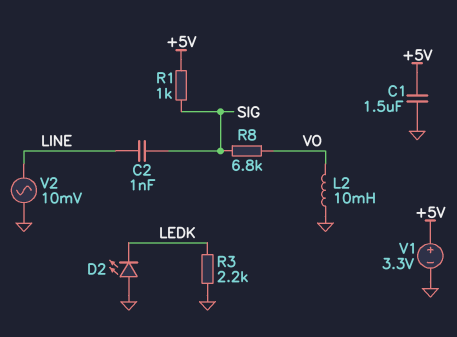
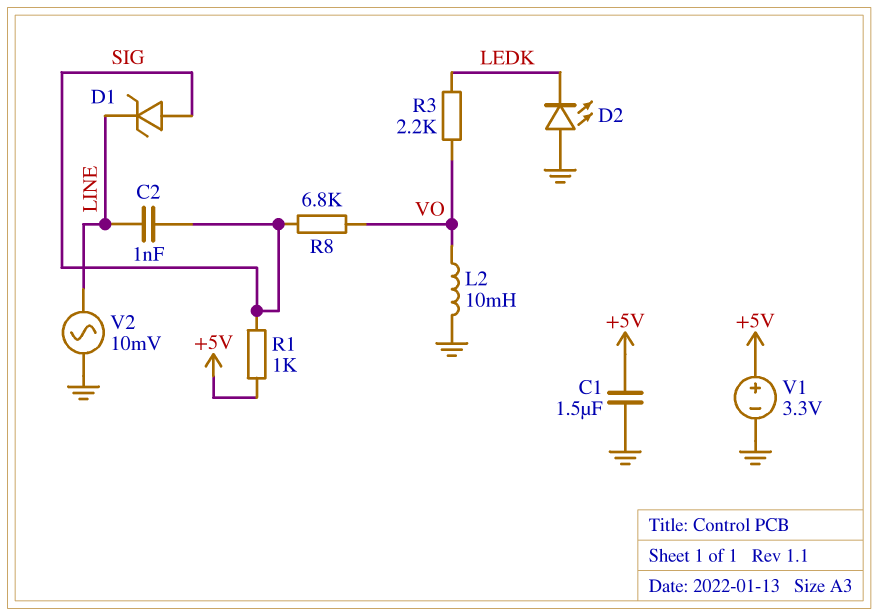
D1: none -> zener (A SIG, K LINE)
R3: 2.2k (GND, LEDK) -> 2.2k (LEDK, VO)

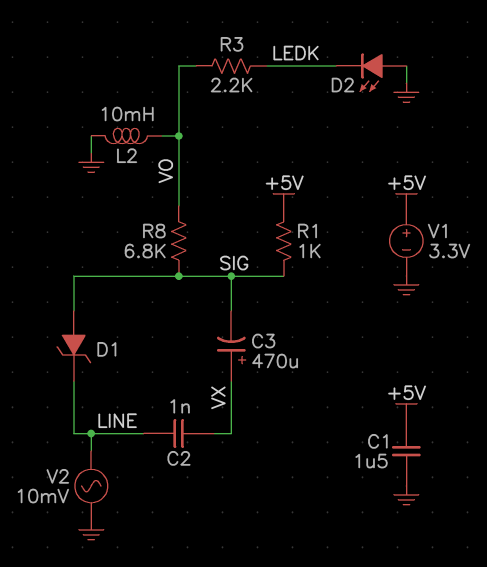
C2: 1nF (LINE, SIG) -> 1nF (LINE, VX)
C3: none -> 470uF (plus VX, minus SIG)

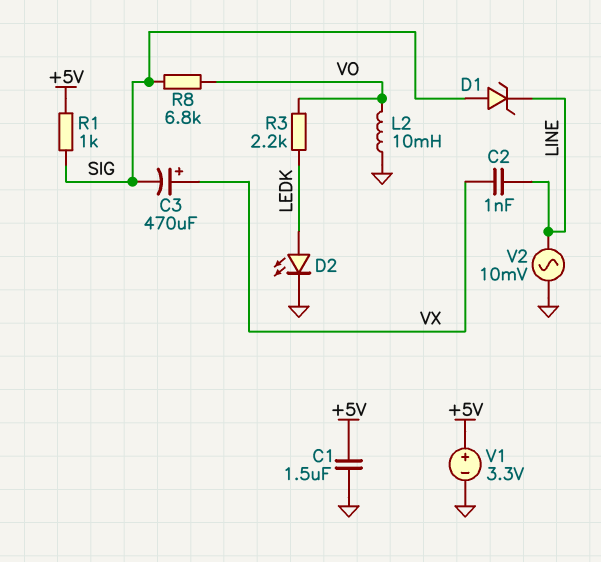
D2: LED (A GND, K LEDK) -> LED (A LEDK, K GND)

